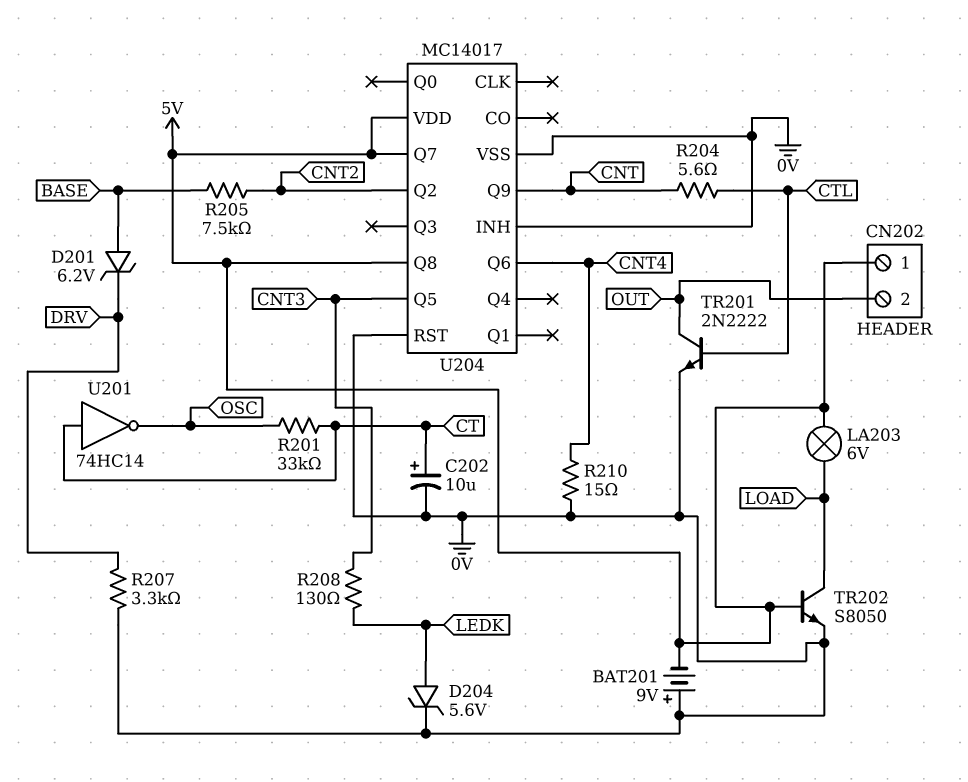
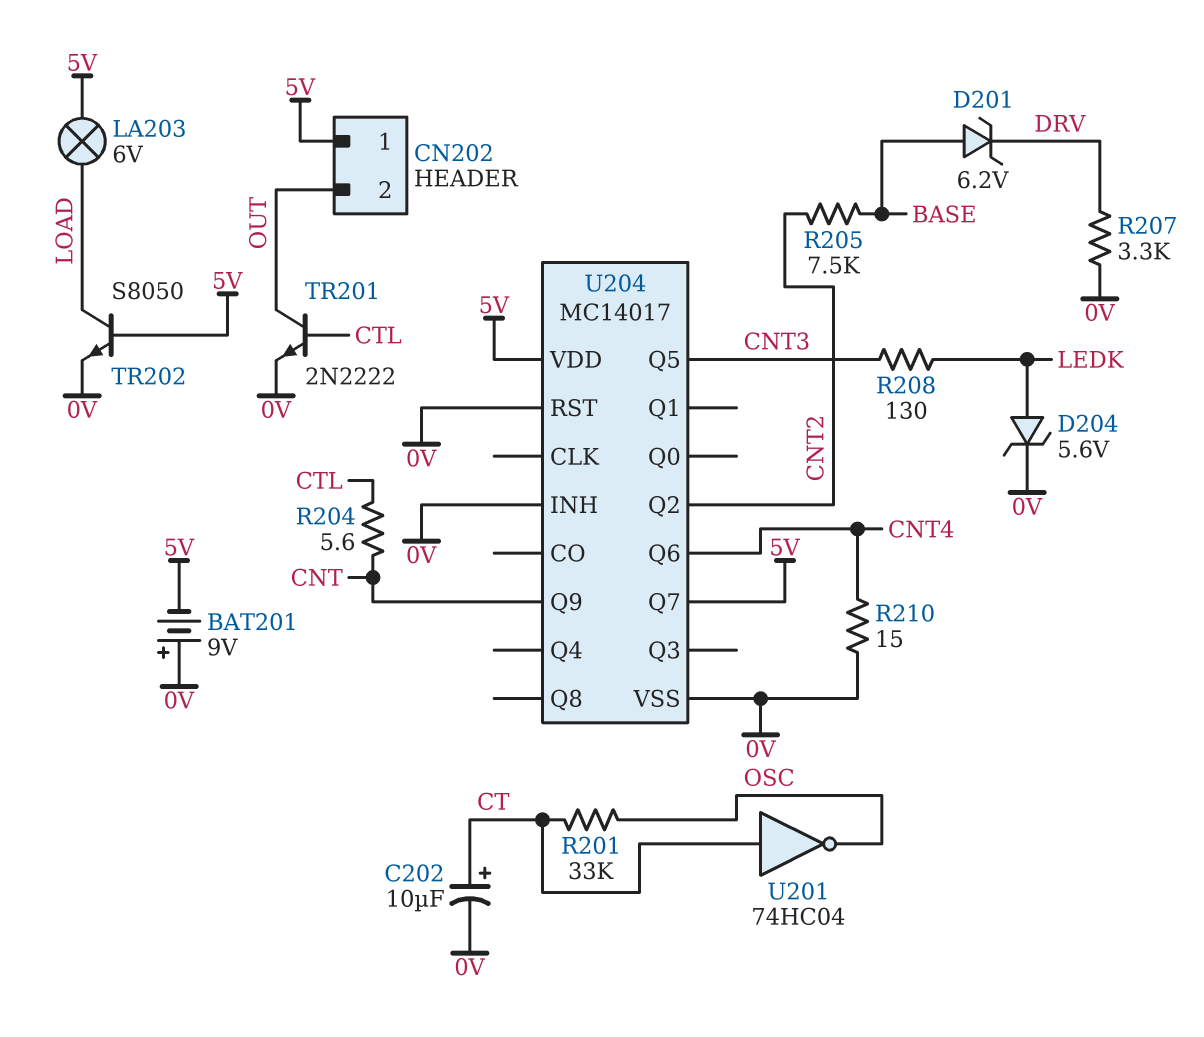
U201: NOT 74HC14 (in CT, out OSC) -> NOT 74HC04 (in CT, out OSC)
U204 pin Q8: 5V -> none

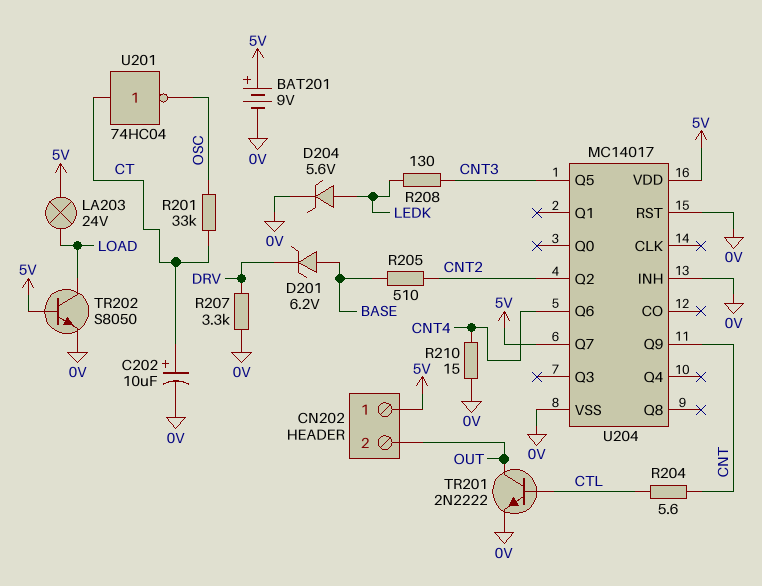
BAT201: 9V (plus 0V, minus 5V) -> 9V (plus 5V, minus 0V)
LA203: lamp 6V (5V, LOAD) -> lamp 24V (5V, LOAD)
R205: 7.5k (BASE, CNT2) -> 510 (BASE, CNT2)

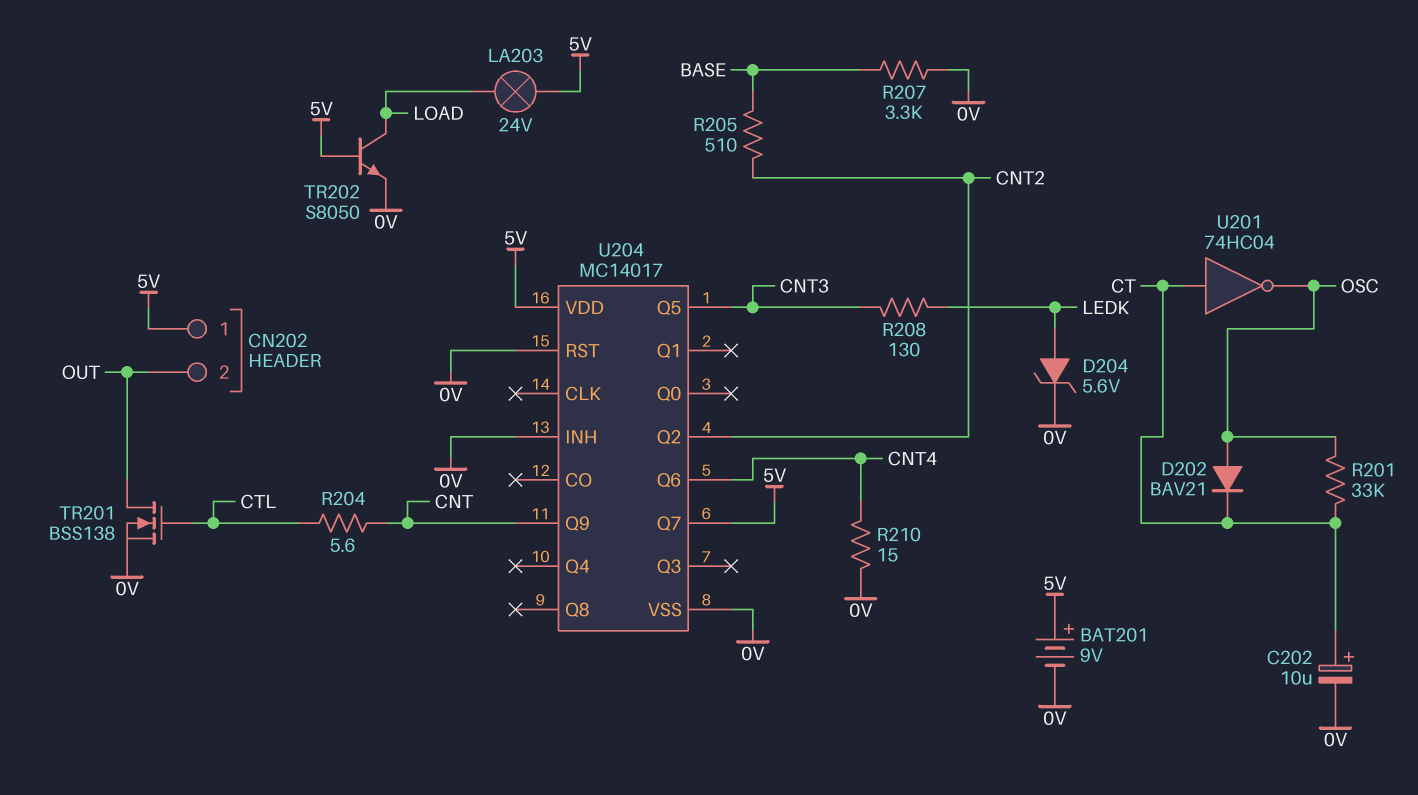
D201: zener 6.2V (A BASE, K DRV) -> none
D202: none -> diode BAV21 (A OSC, K CT)
R207: 3.3k (0V, DRV) -> 3.3k (0V, BASE)
TR201: NPN 2N2222 (B CTL, C OUT, E 0V) -> NMOS BSS138 (G CTL, D OUT, S 0V)

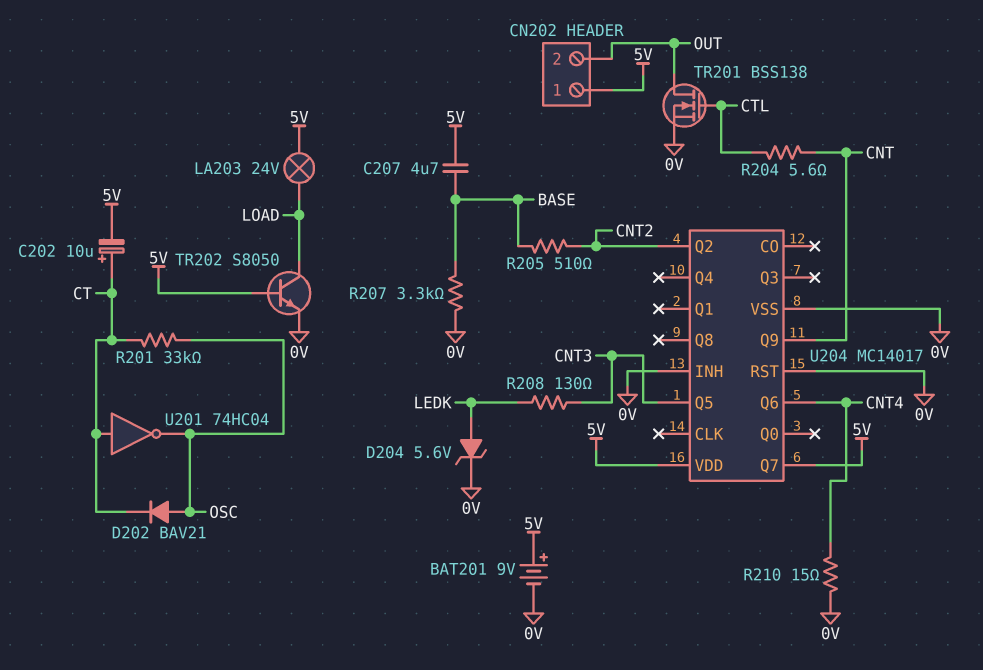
C202: 10uF (plus CT, minus 0V) -> 10uF (plus CT, minus 5V)
C207: none -> 4.7uF (5V, BASE)

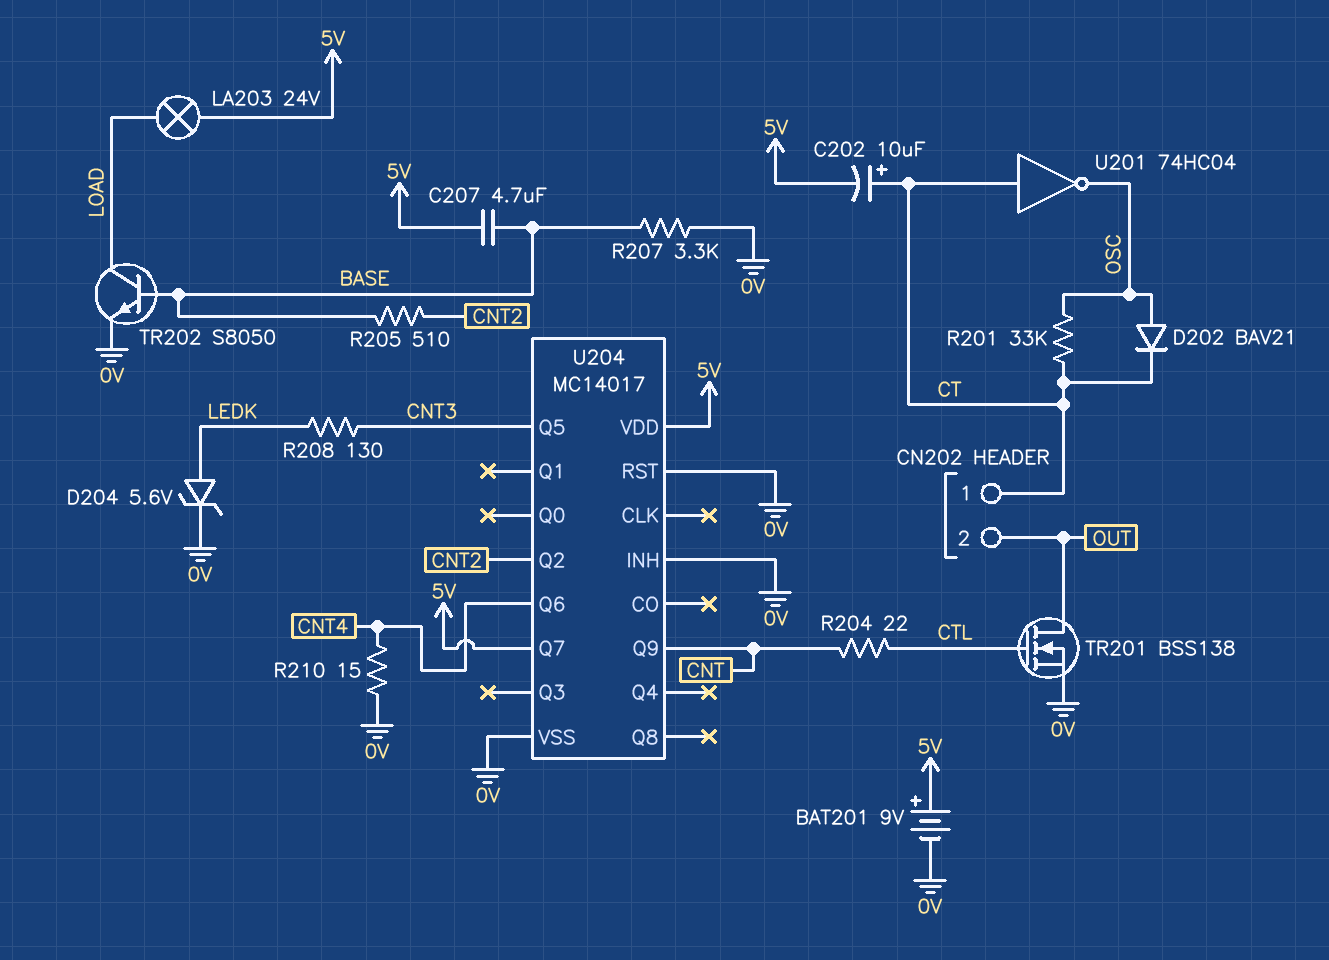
CN202 pin 1: 5V -> CT
R204: 5.6 (CNT, CTL) -> 22 (CNT, CTL)
TR202: NPN S8050 (B 5V, C LOAD, E 0V) -> NPN S8050 (B BASE, C LOAD, E 0V)

